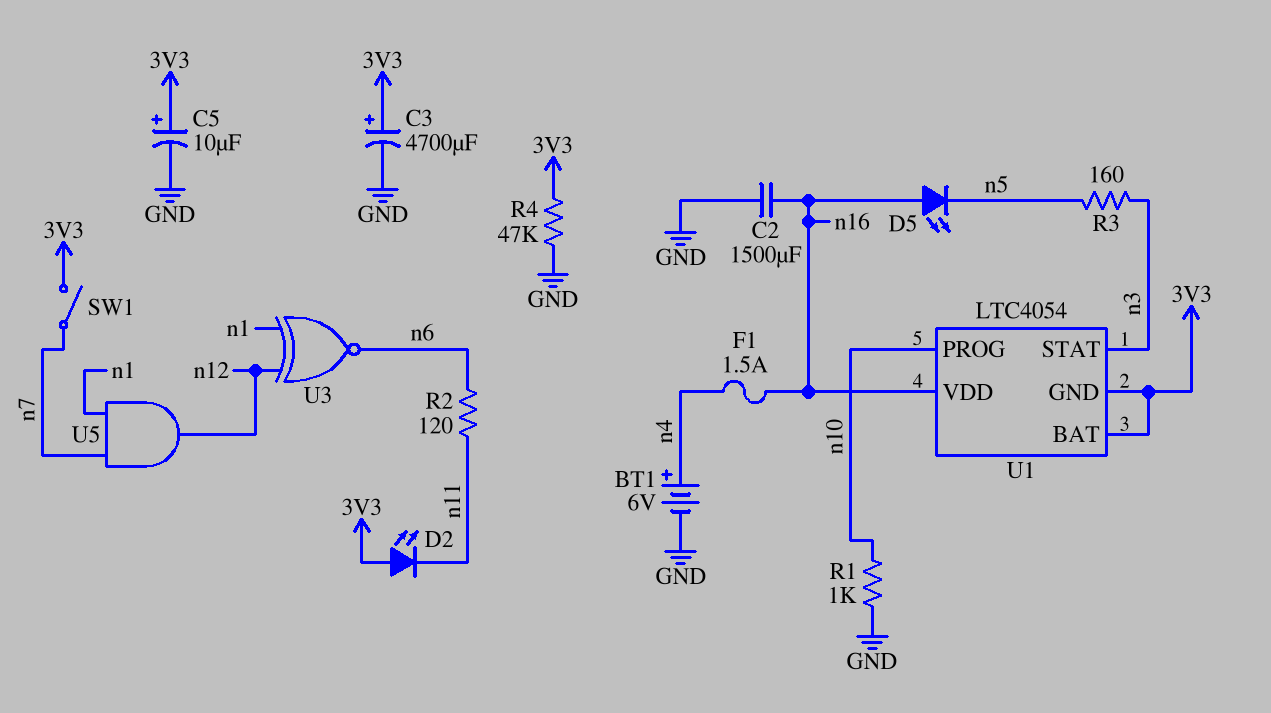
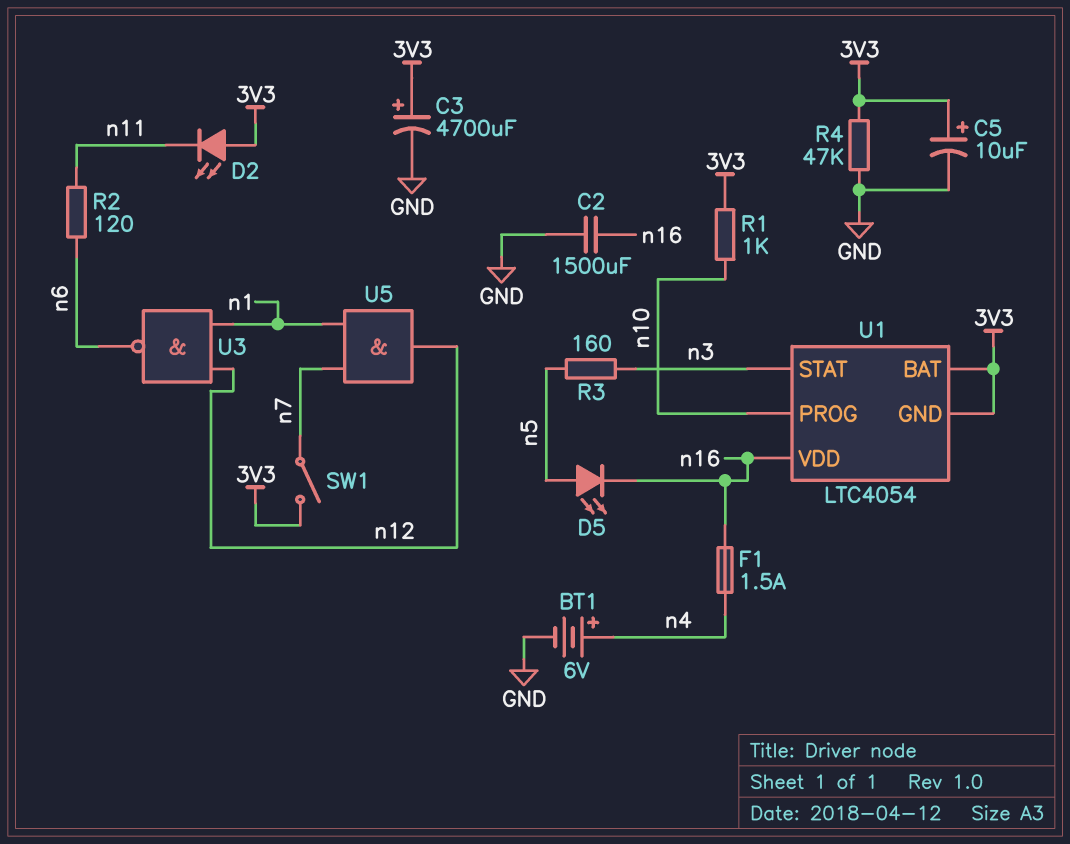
D5: LED (A n16, K n5) -> LED (A n5, K n16)
R1: 1k (GND, n10) -> 1k (3V3, n10)
U3: XNOR (in n1, in n12, out n6) -> NAND (in n1, in n12, out n6)

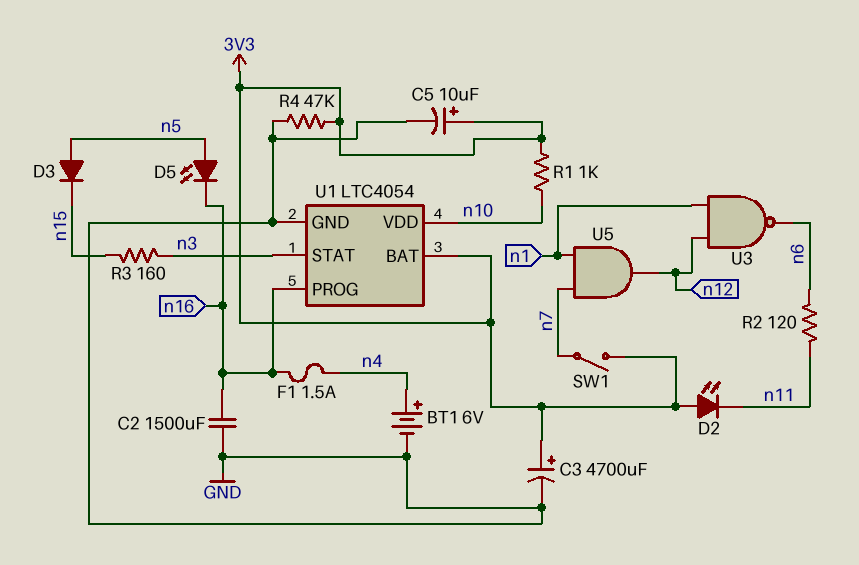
D3: none -> diode (A n5, K n15)
R3: 160 (n3, n5) -> 160 (n3, n15)
U1 pin GND: 3V3 -> GND
U1 pin PROG: n10 -> n16
U1 pin VDD: n16 -> n10

